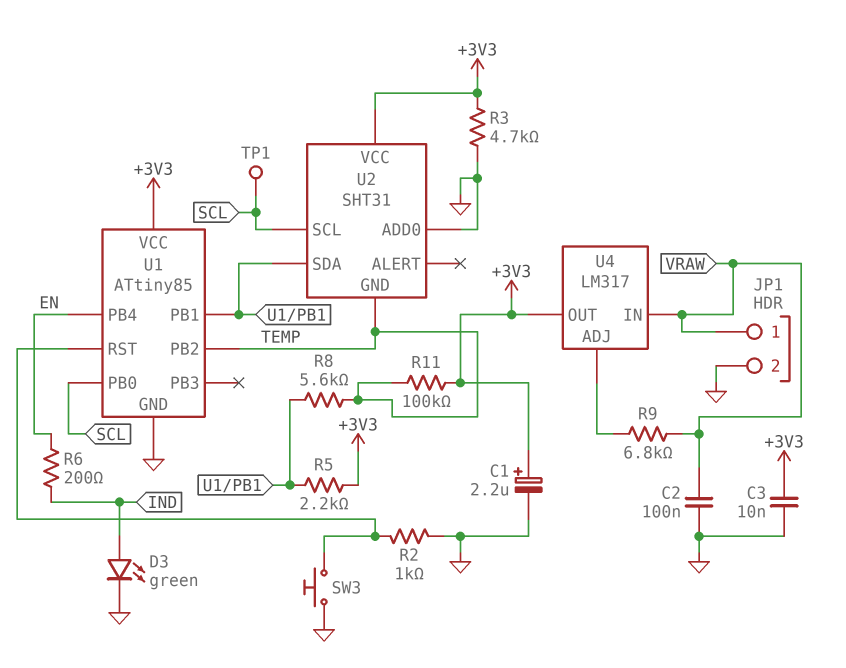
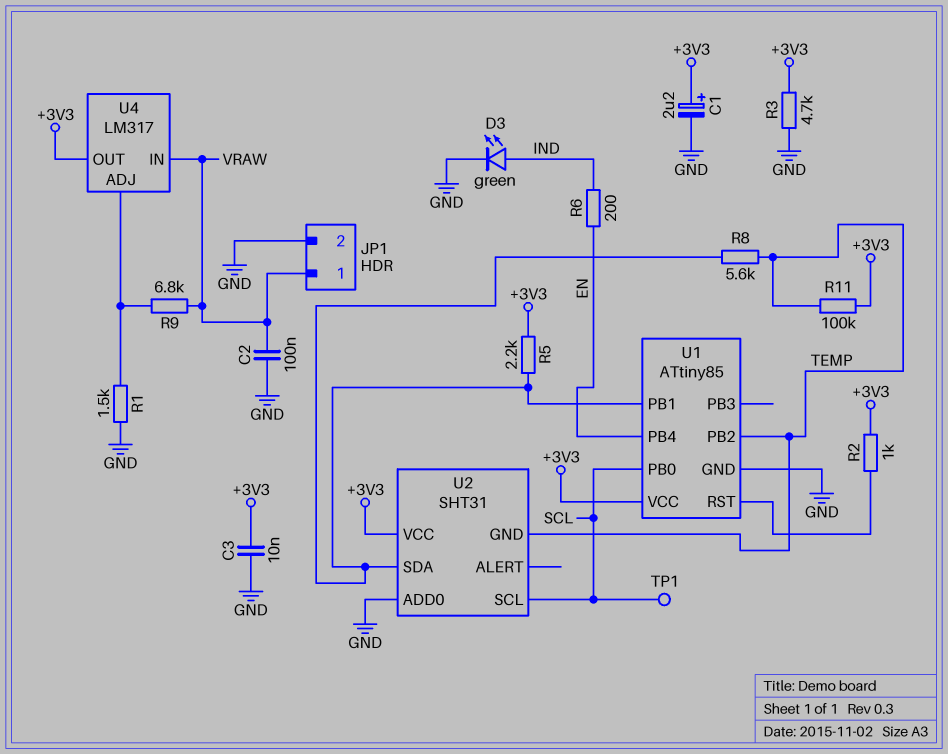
R1: none -> 1.5k (GND, U4/ADJ)
R2: 1k (GND, U1/RST) -> 1k (+3V3, U1/RST)
SW3: button (GND, U1/RST) -> none

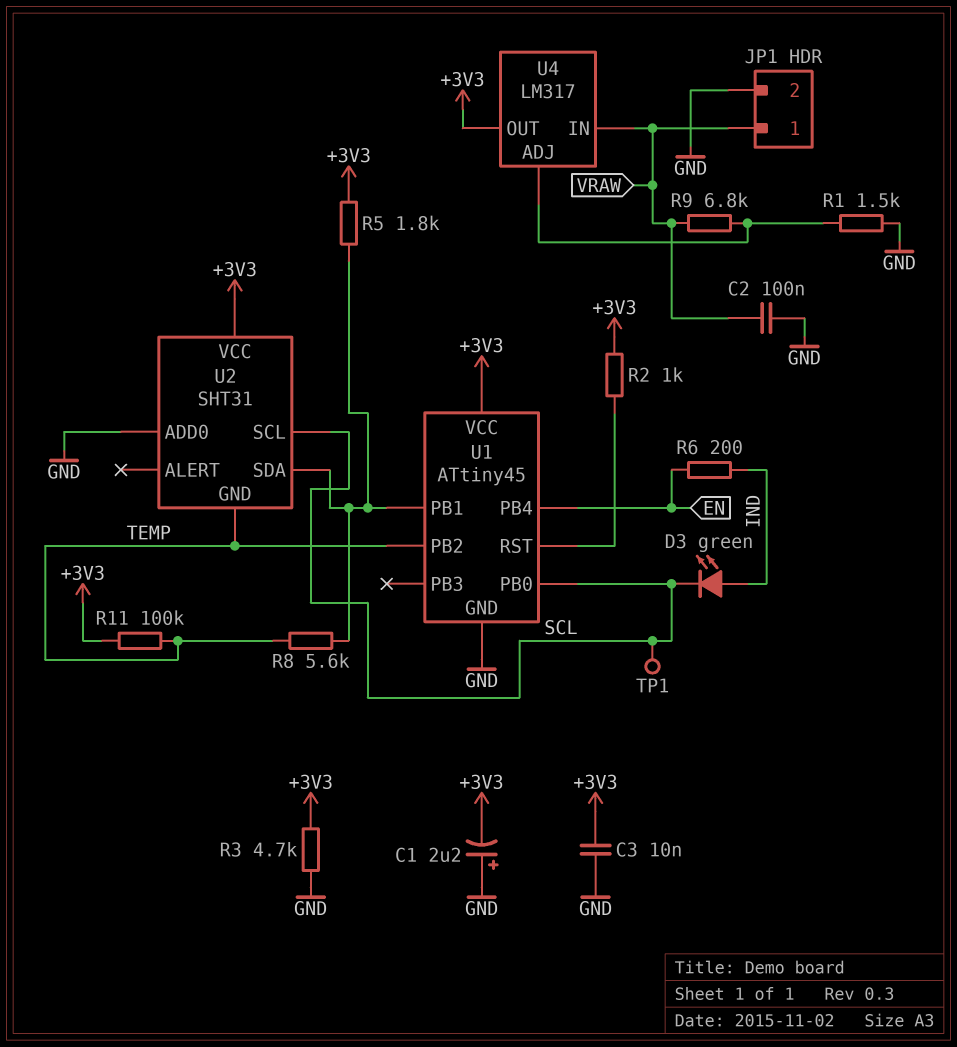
C1: 2.2uF (plus +3V3, minus GND) -> 2.2uF (plus GND, minus +3V3)
D3: LED green (A IND, K GND) -> LED green (A IND, K SCL)
R5: 2.2k (+3V3, U1/PB1) -> 1.8k (+3V3, U1/PB1)
U1: ATtiny85 -> ATtiny45

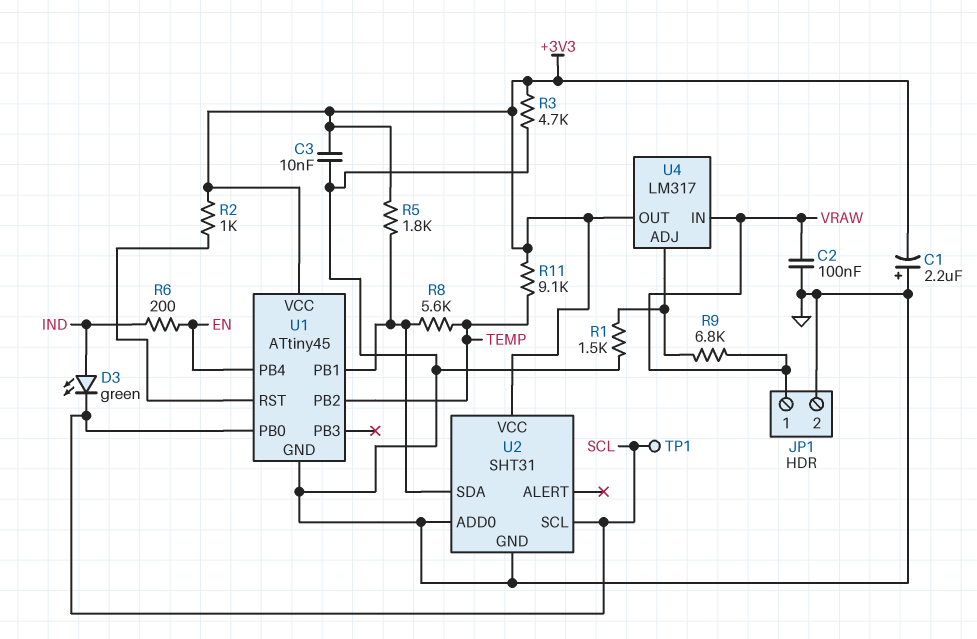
R11: 100k (+3V3, TEMP) -> 9.1k (+3V3, TEMP)
U2 pin GND: TEMP -> GND

